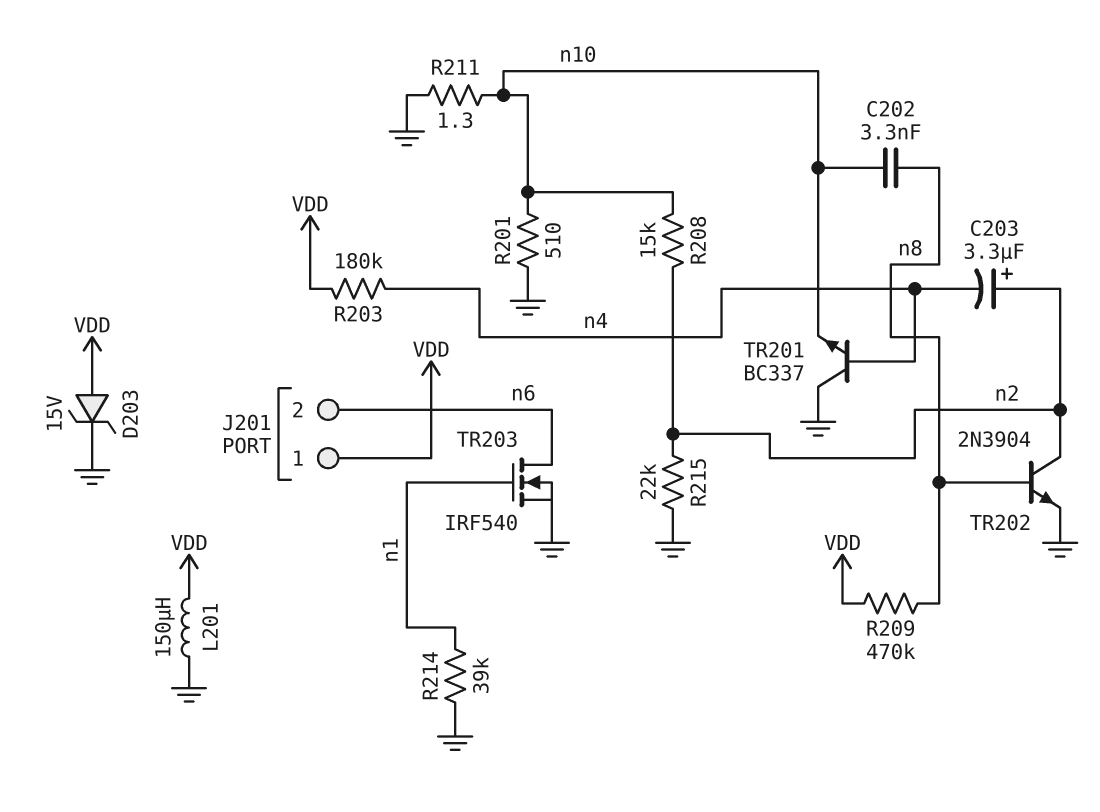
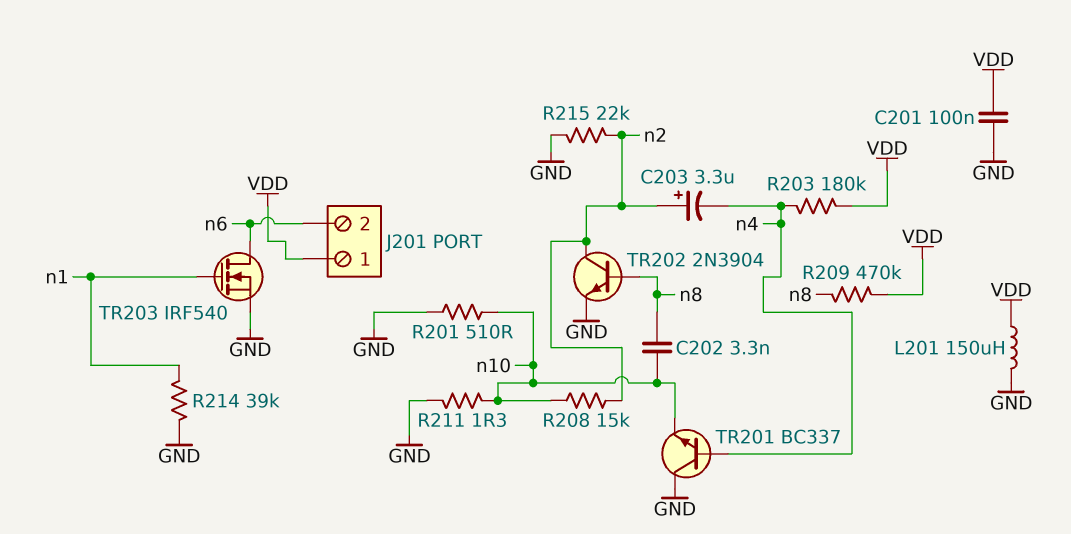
C201: none -> 100nF (GND, VDD)
D203: zener 15V (A VDD, K GND) -> none

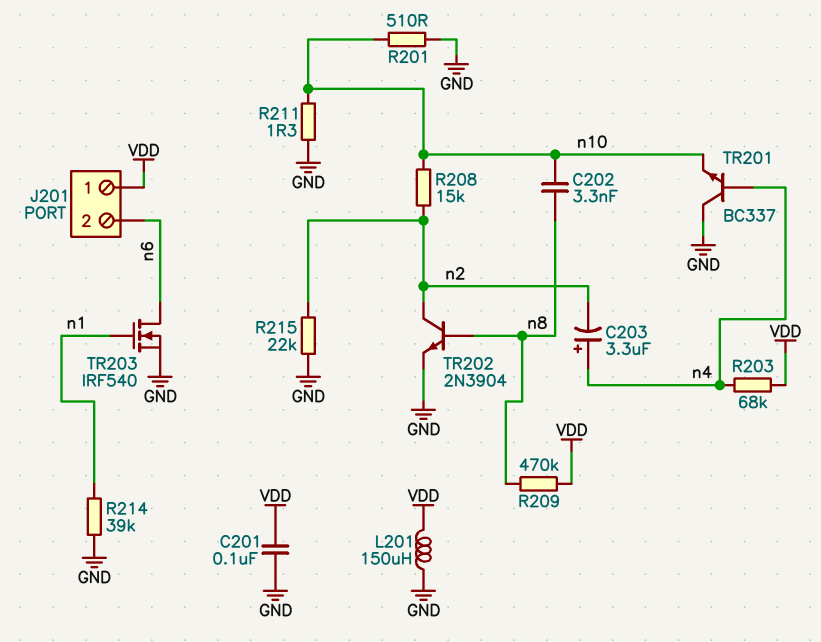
C203: 3.3uF (plus n2, minus n4) -> 3.3uF (plus n4, minus n2)
R203: 180k (VDD, n4) -> 68k (VDD, n4)

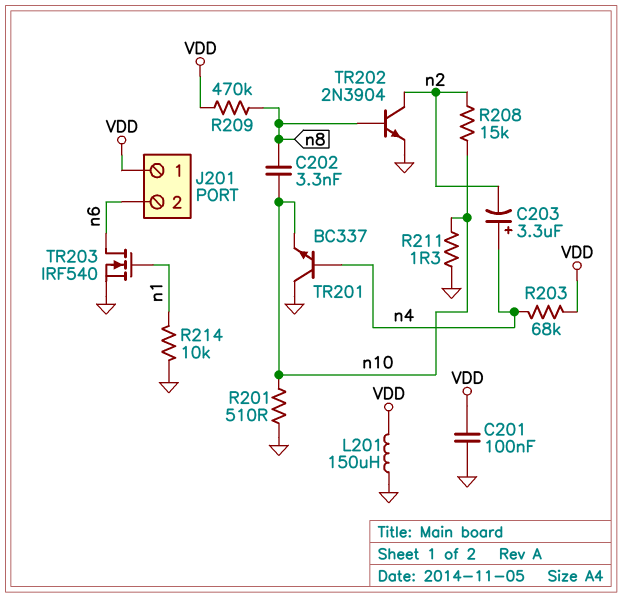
R214: 39k (GND, n1) -> 10k (GND, n1)
R215: 22k (GND, n2) -> none

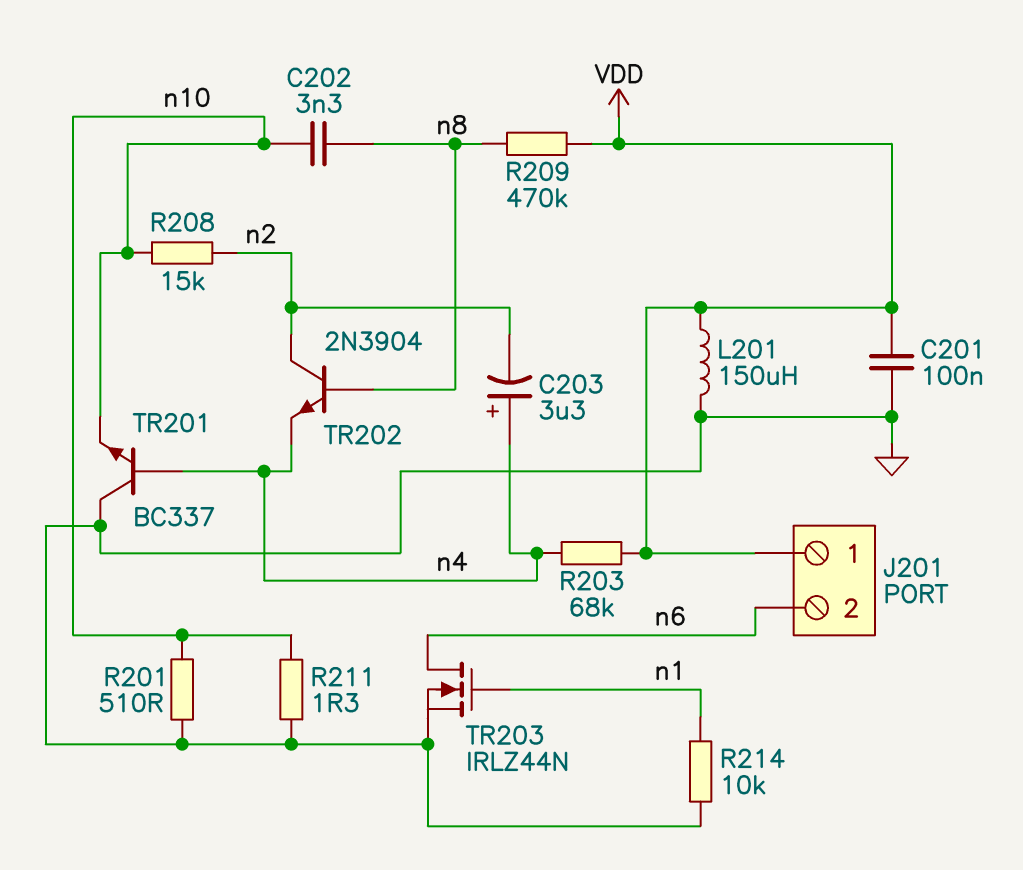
TR202: NPN 2N3904 (B n8, C n2, E GND) -> NPN 2N3904 (B n8, C n2, E n4)
TR203: NMOS IRF540 (G n1, D n6, S GND) -> NMOS IRLZ44N (G n1, D n6, S GND)

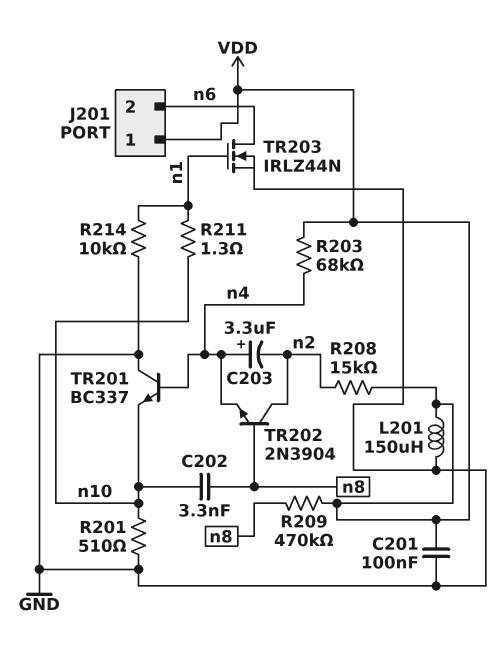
R208: 15k (n2, n10) -> 15k (VDD, n2)
R211: 1.3 (GND, n10) -> 1.3 (n1, n10)

